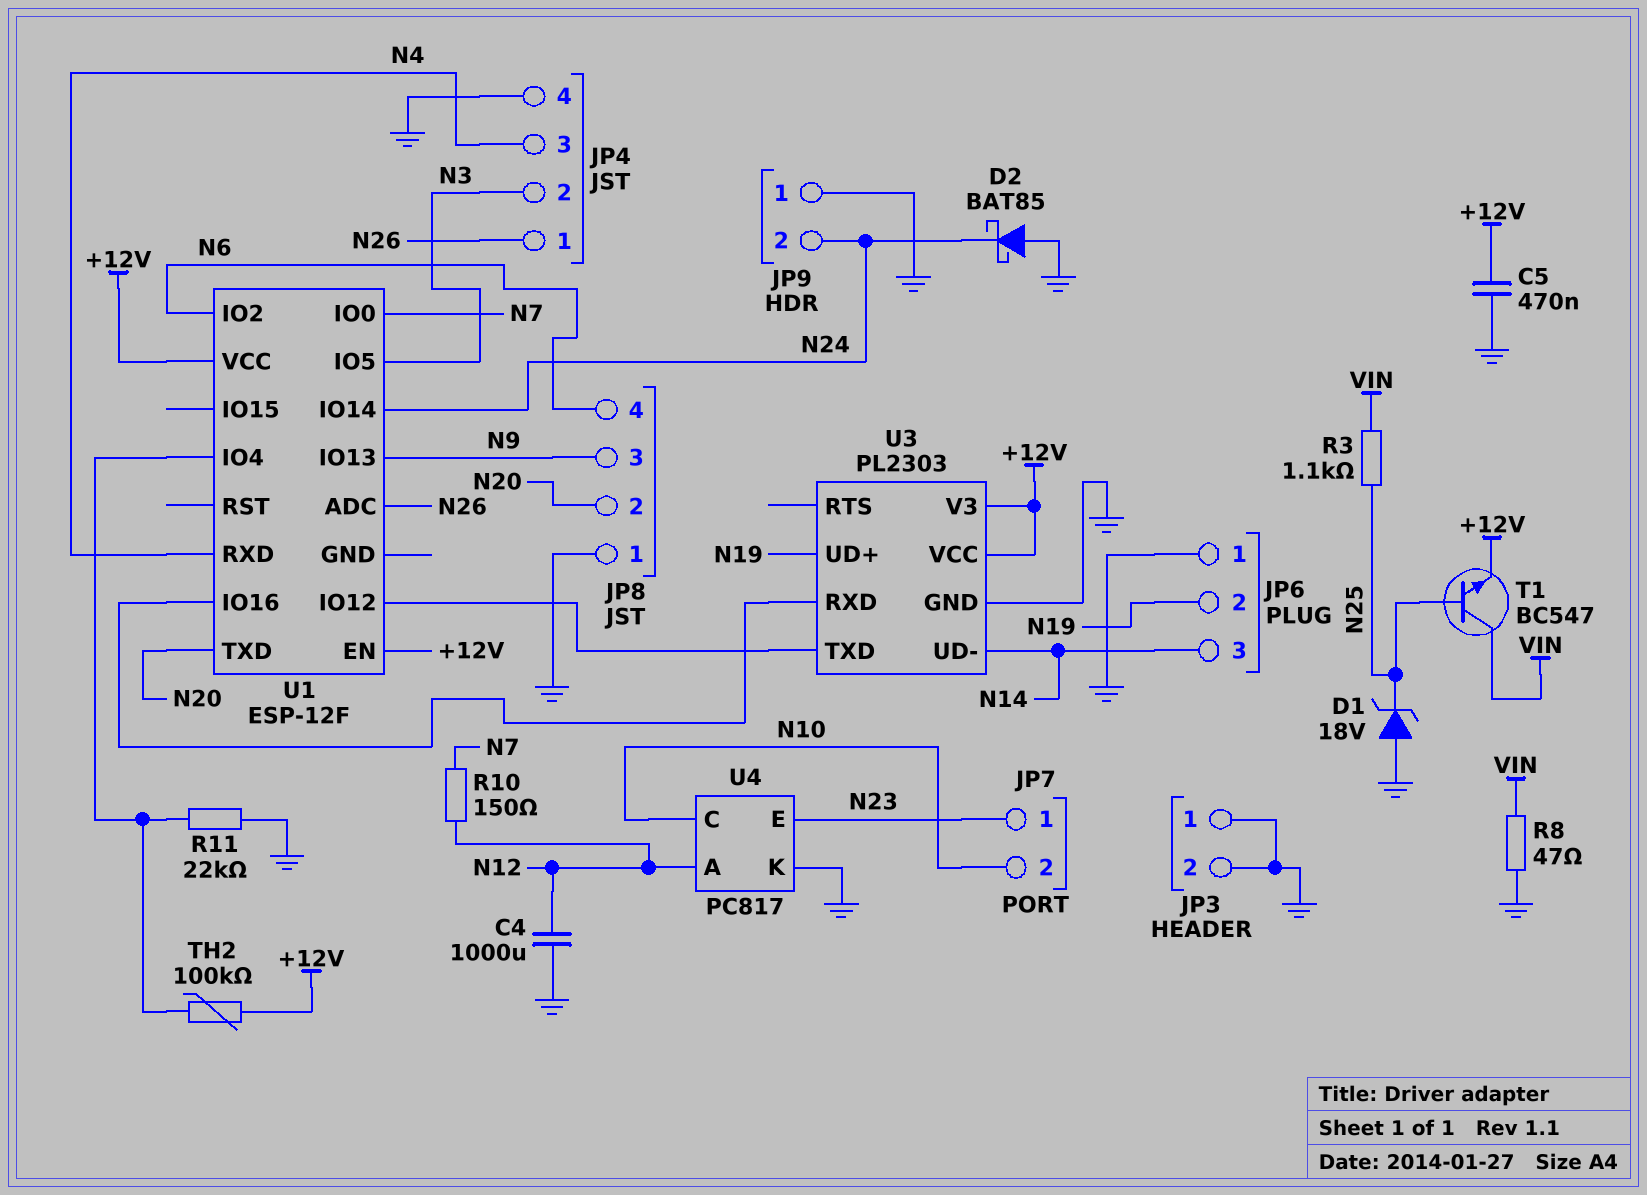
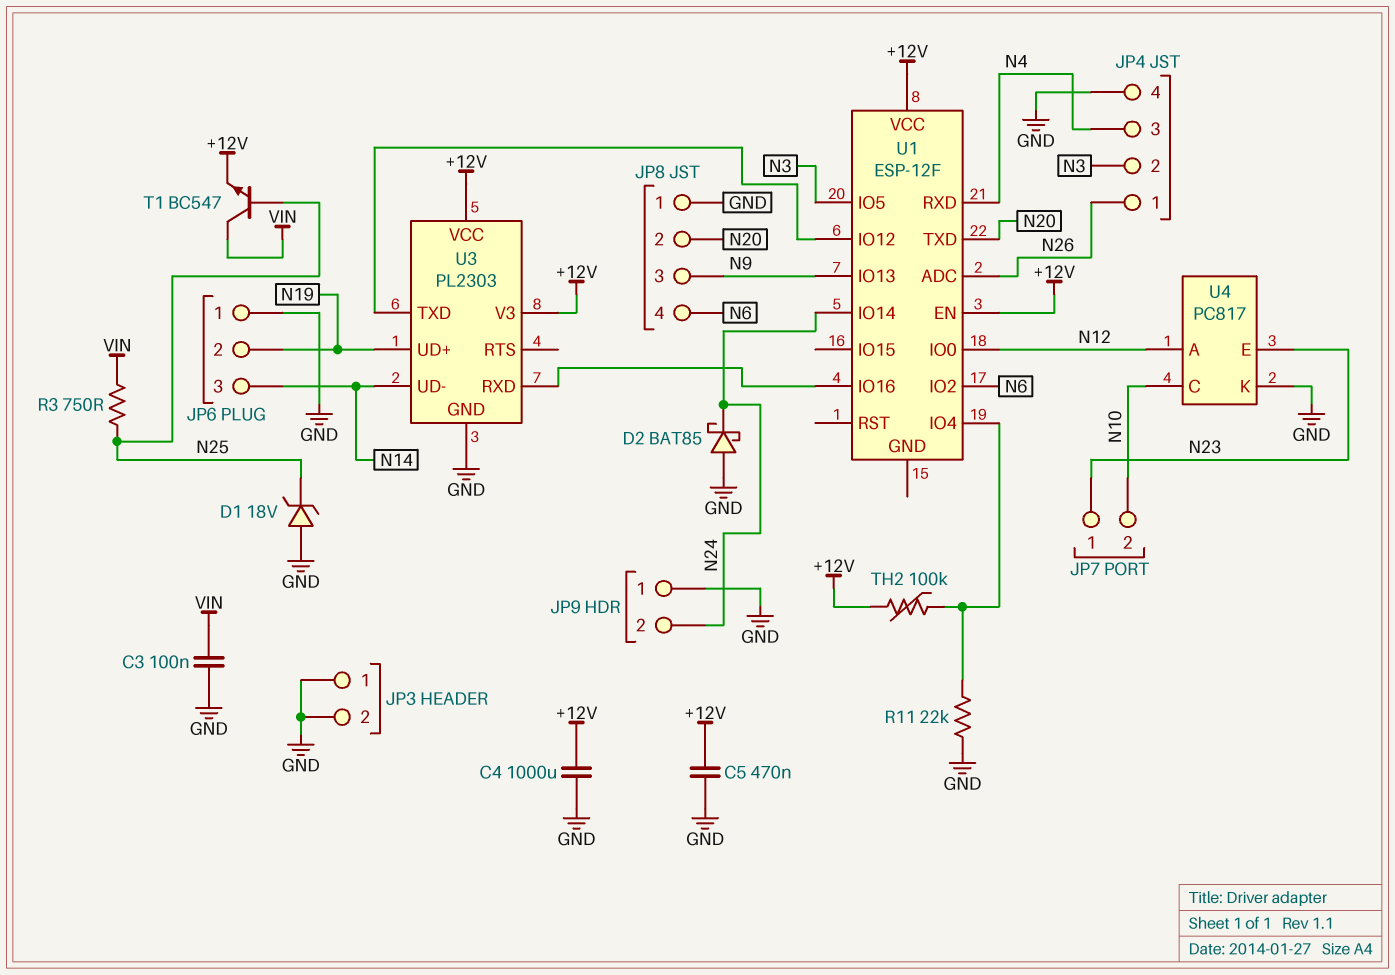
C3: none -> 100nF (GND, VIN)
C4: 1000uF (GND, N12) -> 1000uF (+12V, GND)
R3: 1.1k (N25, VIN) -> 750 (N25, VIN)
R8: 47 (GND, VIN) -> none
R10: 150 (N7, N12) -> none
U1 pin IO0: N7 -> N12

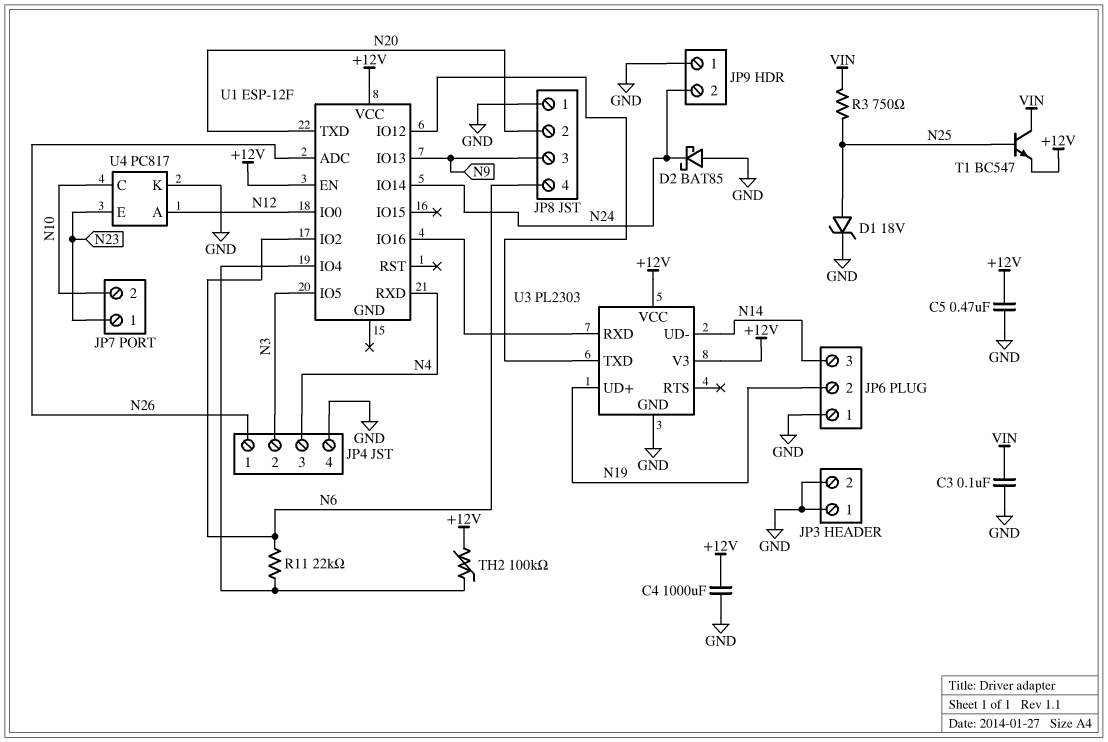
D1: zener 18V (A GND, K N25) -> zener 18V (A N25, K GND)
R11: 22k (GND, U1/IO4) -> 22k (N6, U1/IO4)

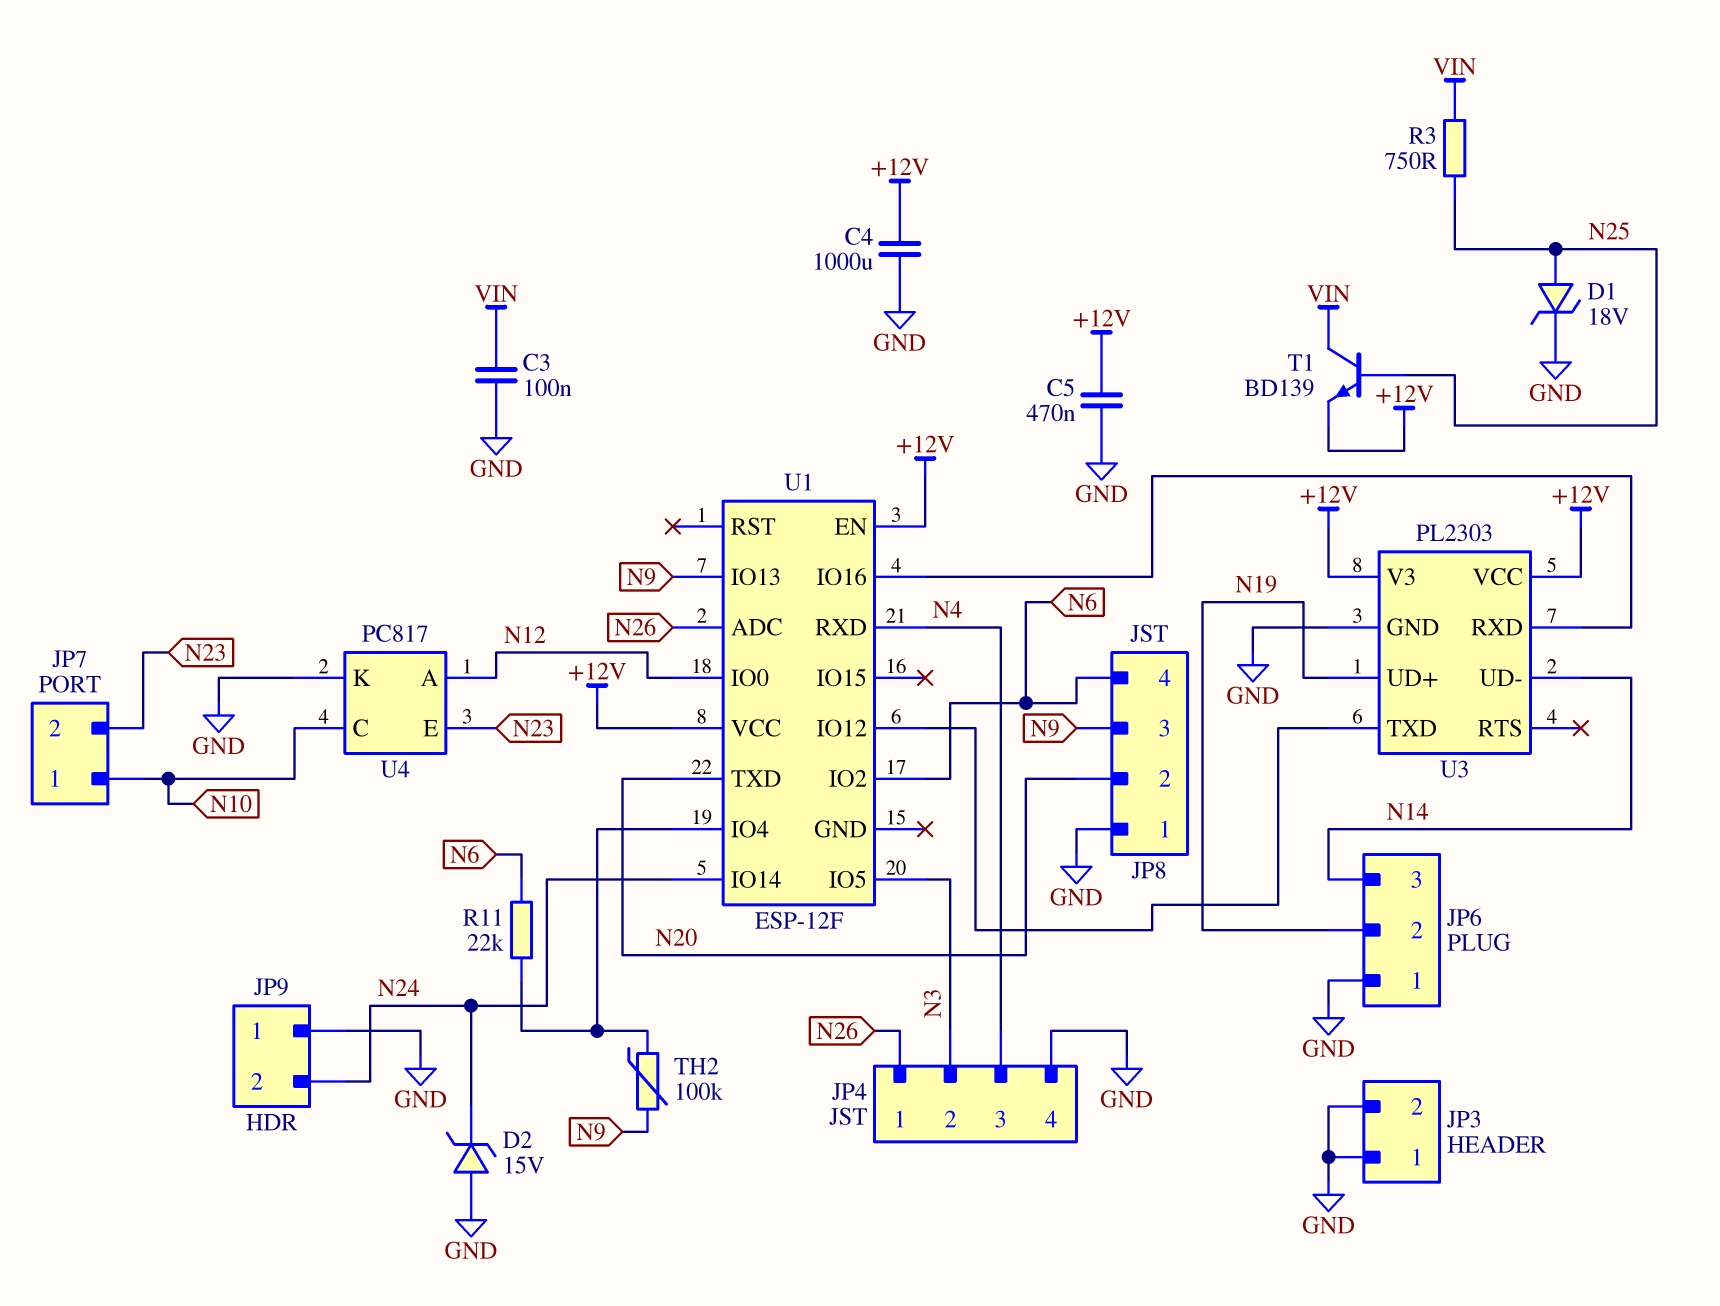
D2: schottky BAT85 (A GND, K N24) -> zener 15V (A GND, K N24)
JP7 pin 1: N23 -> N10
JP7 pin 2: N10 -> N23
T1: NPN BC547 (B N25, C VIN, E +12V) -> NPN BD139 (B N25, C VIN, E +12V)
TH2: 100k (+12V, U1/IO4) -> 100k (N9, U1/IO4)

